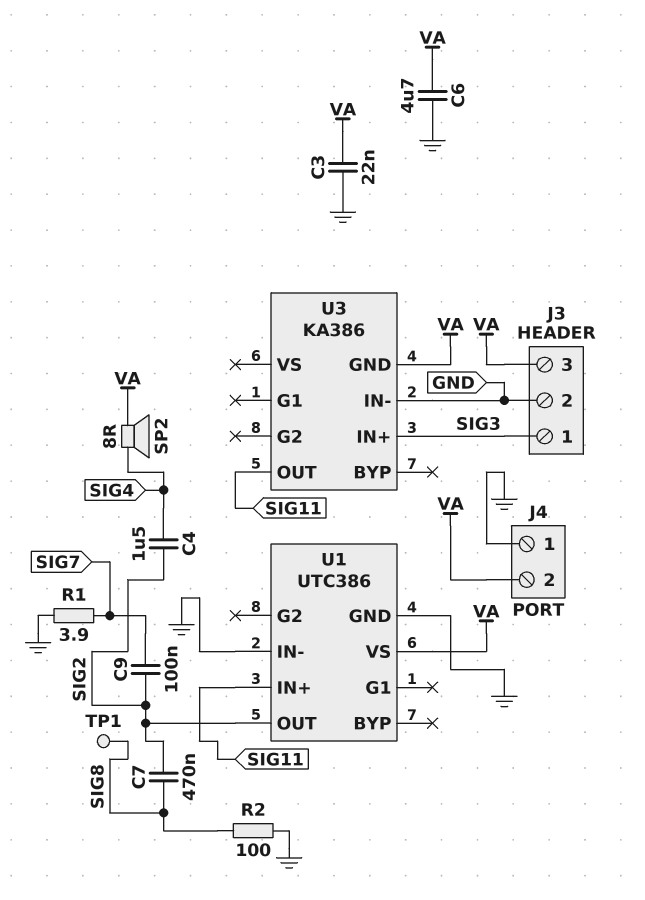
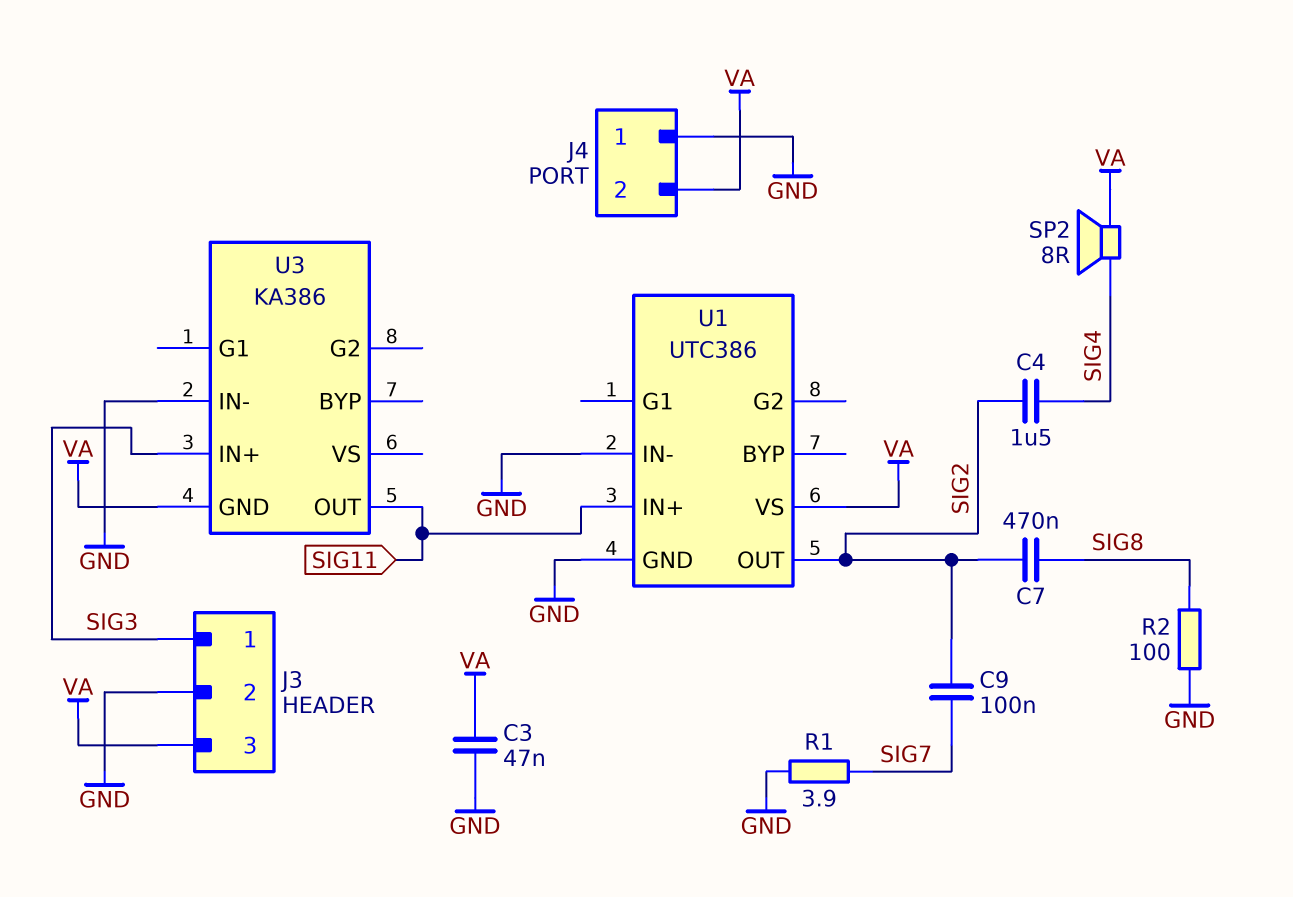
C3: 22nF (GND, VA) -> 47nF (GND, VA)
C6: 4.7uF (GND, VA) -> none
TP1: test point (SIG8) -> none

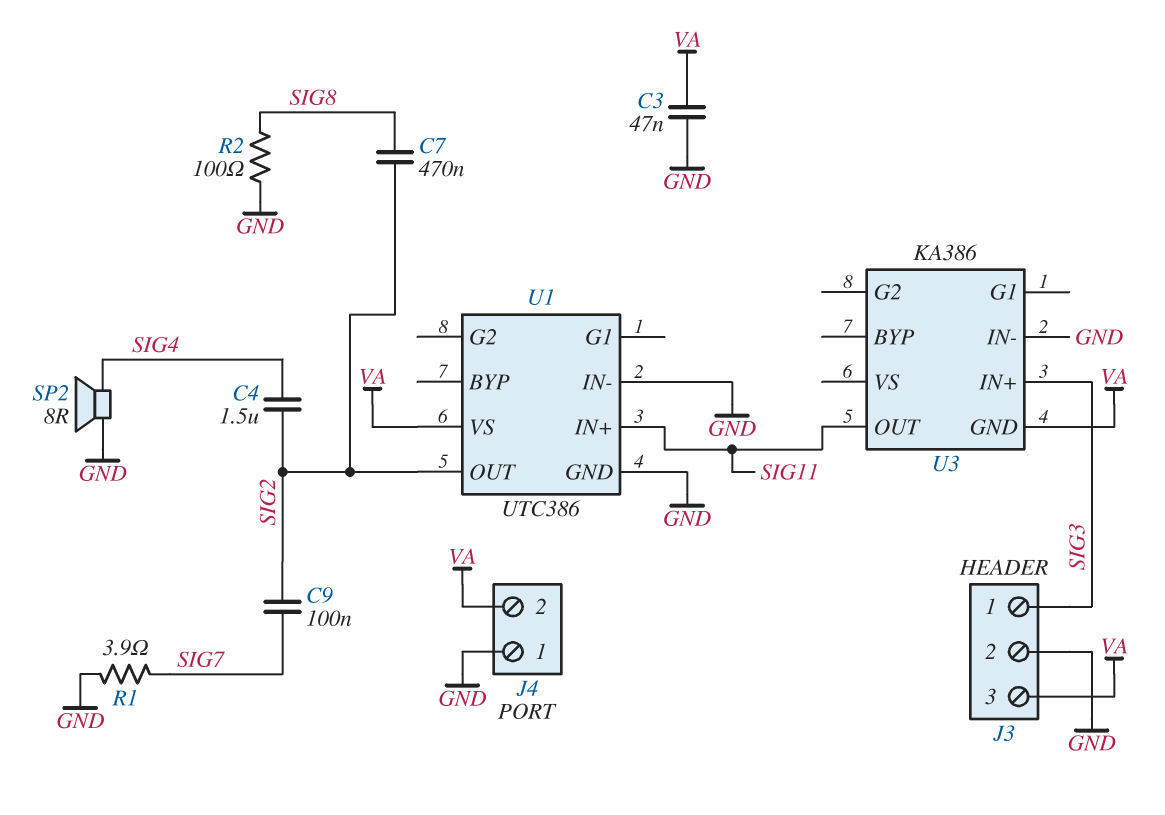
SP2: speaker 8R (SIG4, VA) -> speaker 8R (GND, SIG4)

